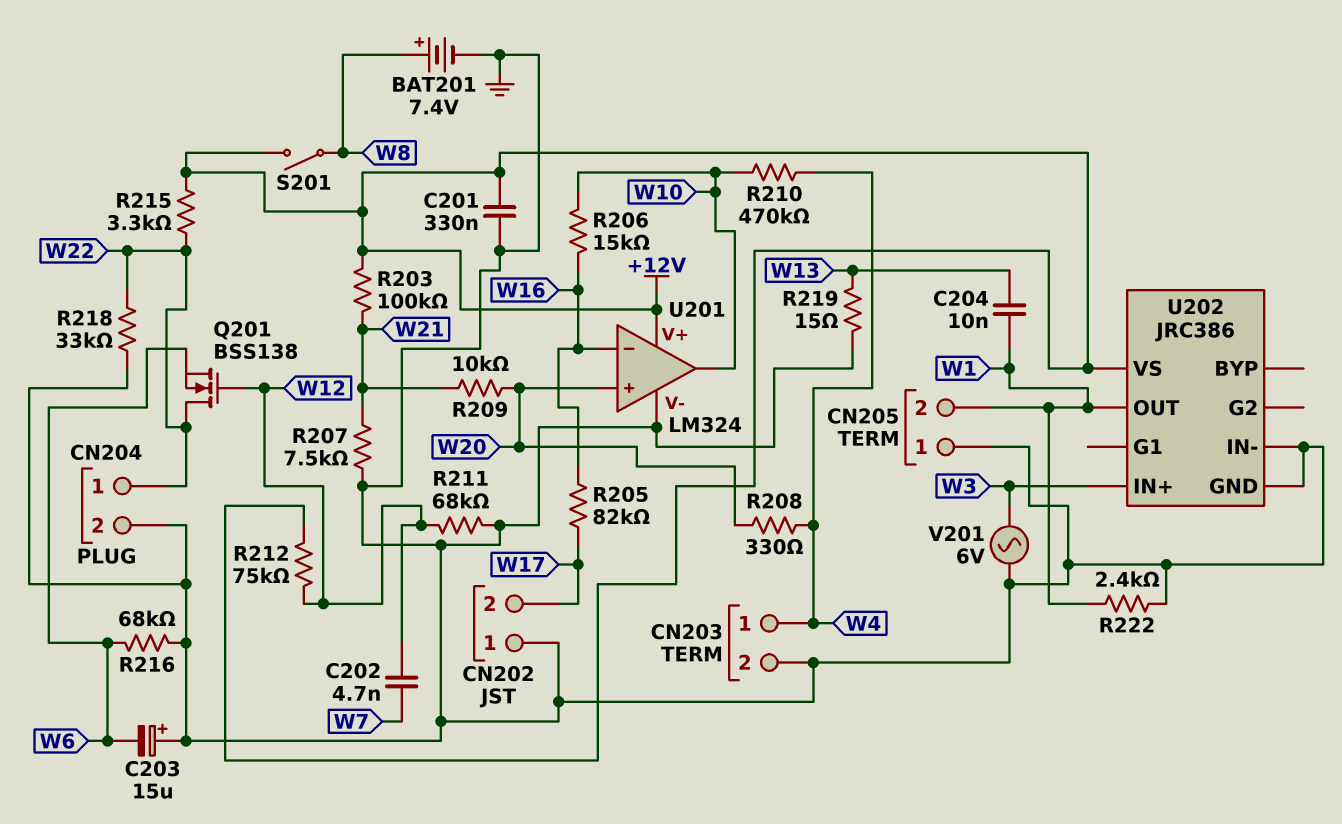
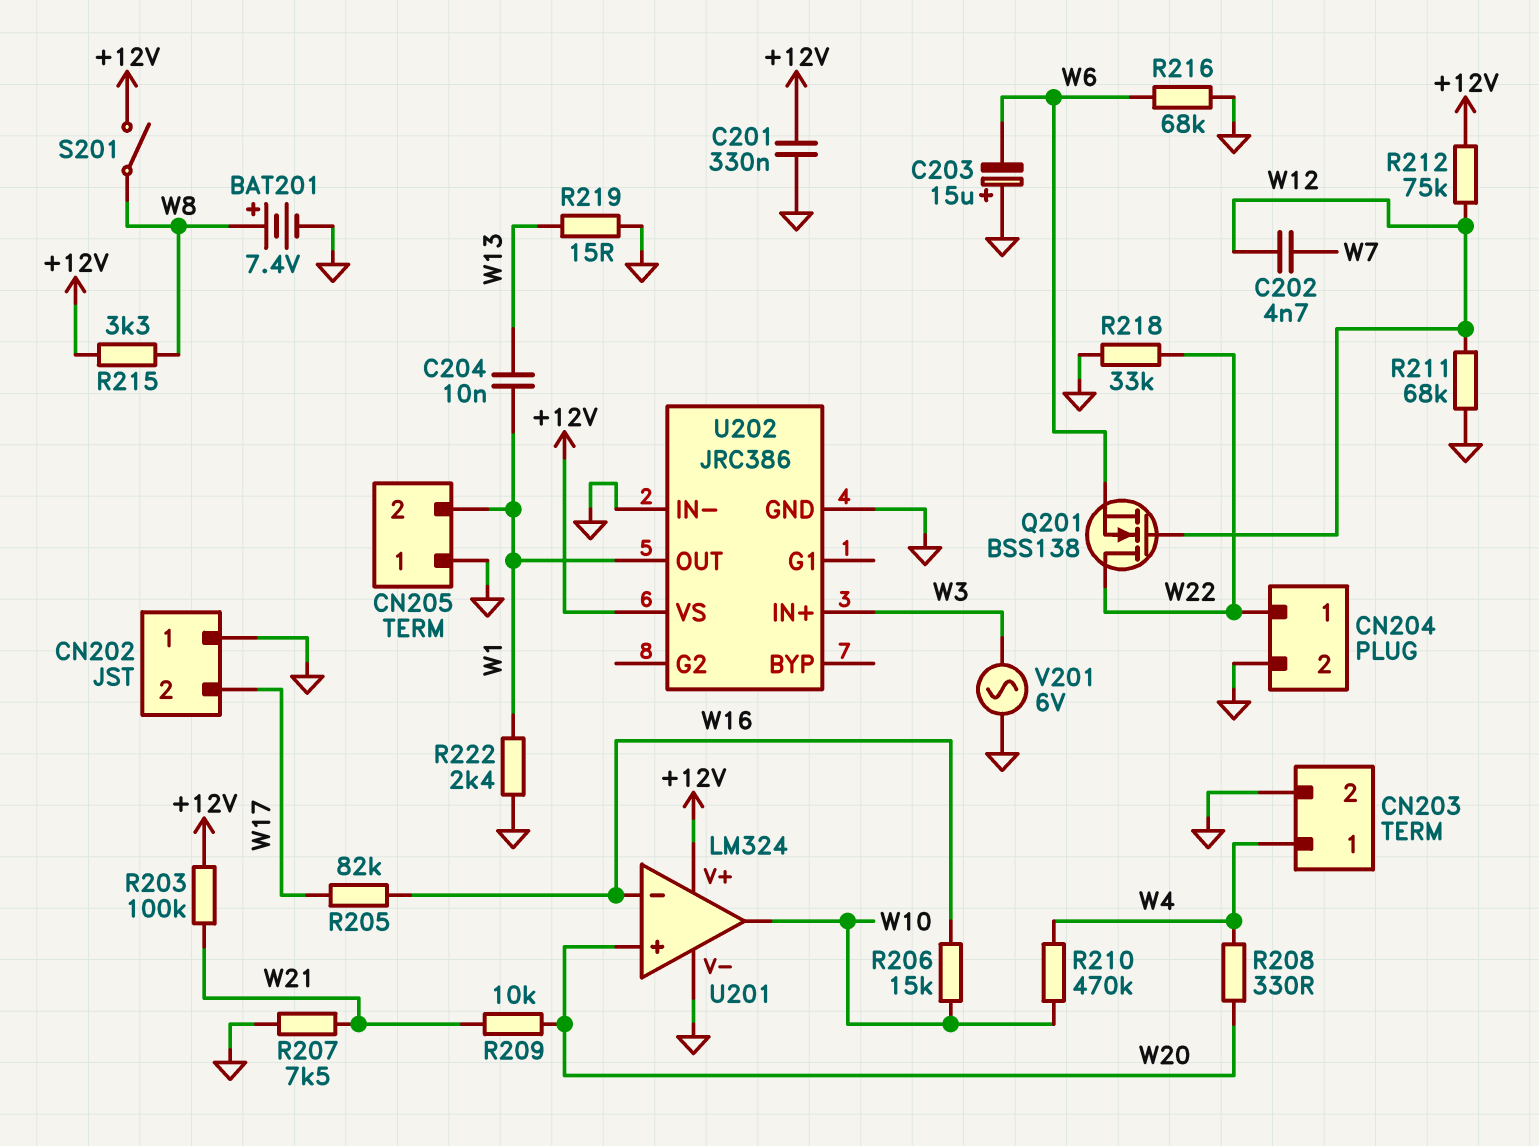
R215: 3.3k (+12V, W22) -> 3.3k (+12V, W8)

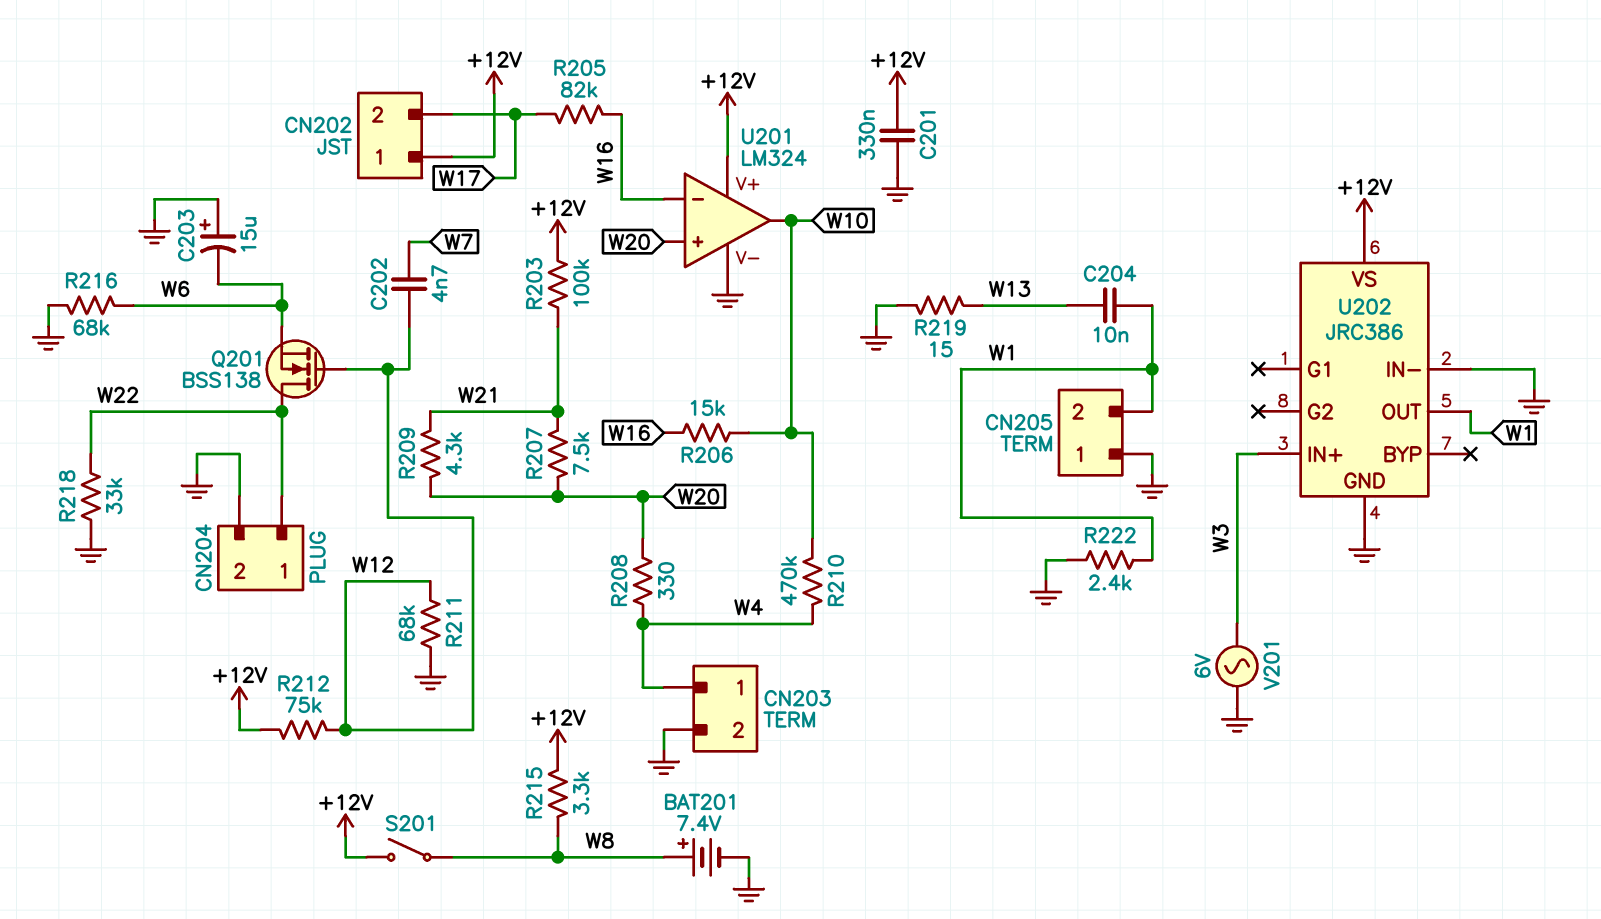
CN202 pin 1: GND -> +12V
R207: 7.5k (GND, W21) -> 7.5k (W20, W21)
R209: 10k (W20, W21) -> 4.3k (W20, W21)

